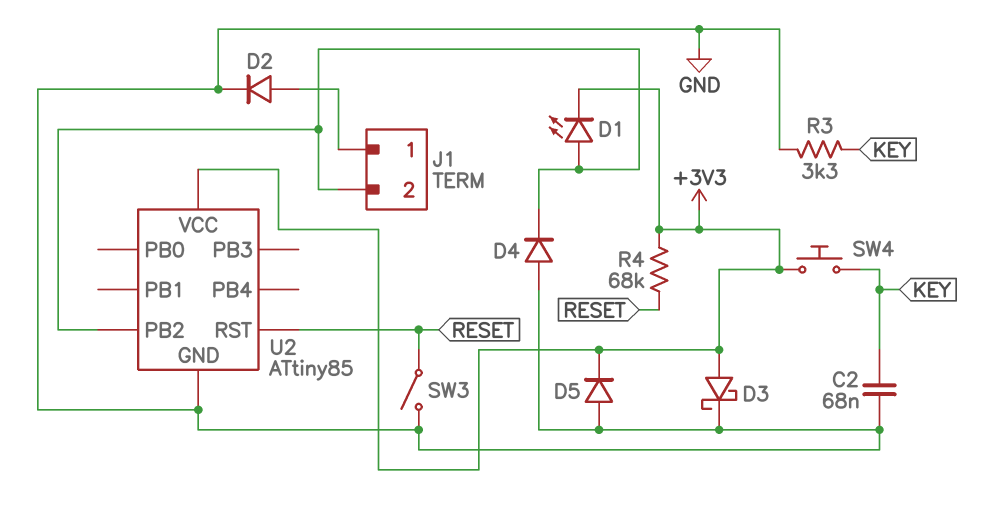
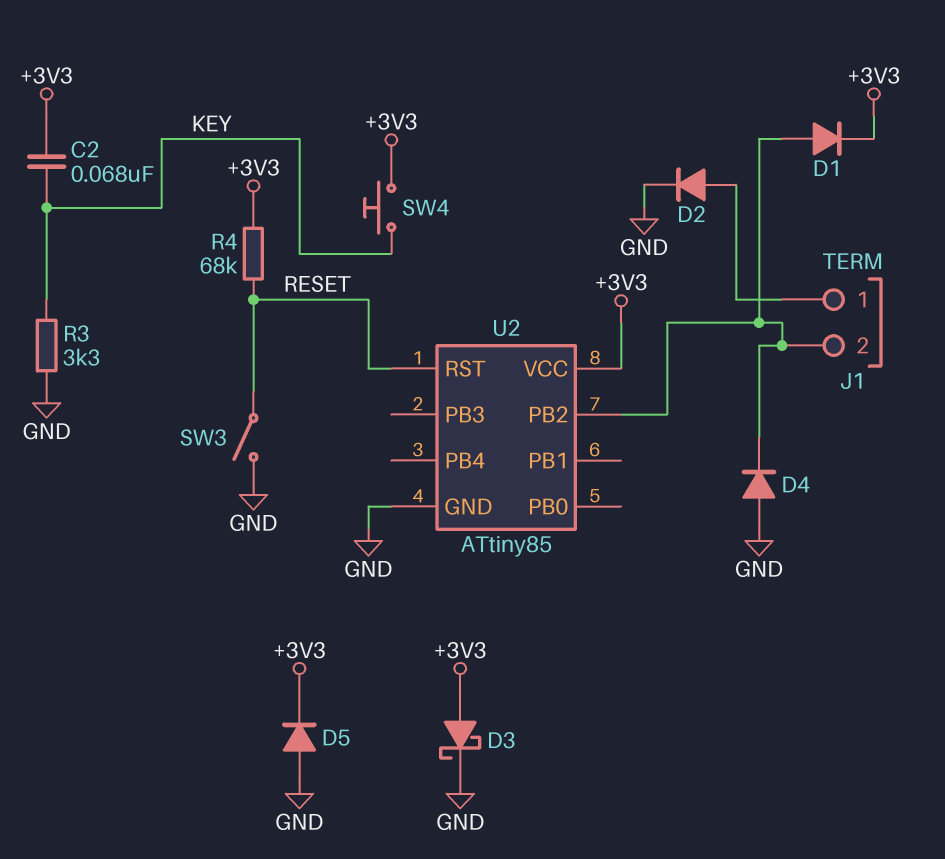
C2: 68nF (GND, KEY) -> 68nF (+3V3, KEY)
D1: LED (A J1/2, K +3V3) -> diode (A J1/2, K +3V3)

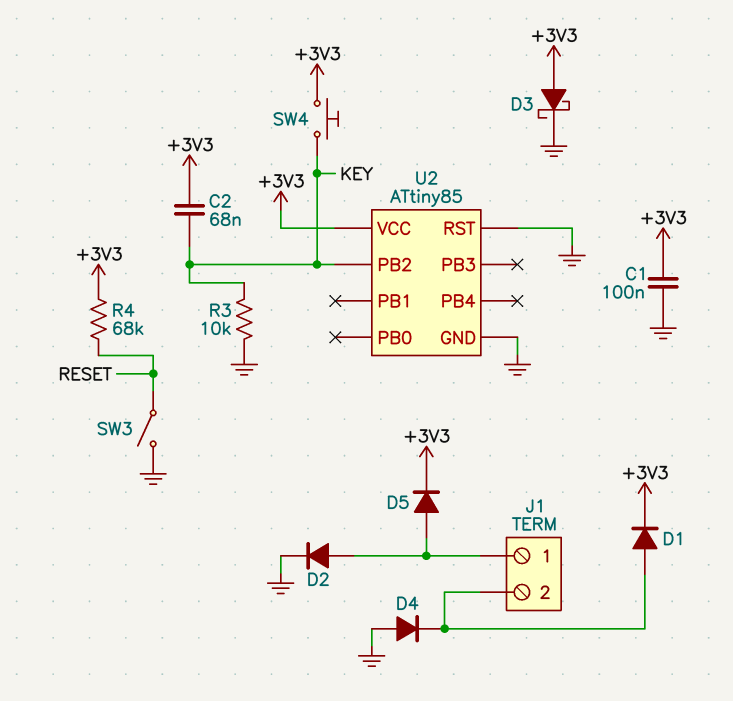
C1: none -> 100nF (+3V3, GND)
D5: diode (A GND, K +3V3) -> diode (A J1/1, K +3V3)
R3: 3.3k (GND, KEY) -> 10k (GND, KEY)
U2 pin PB2: J1/2 -> KEY
U2 pin RST: RESET -> GND

